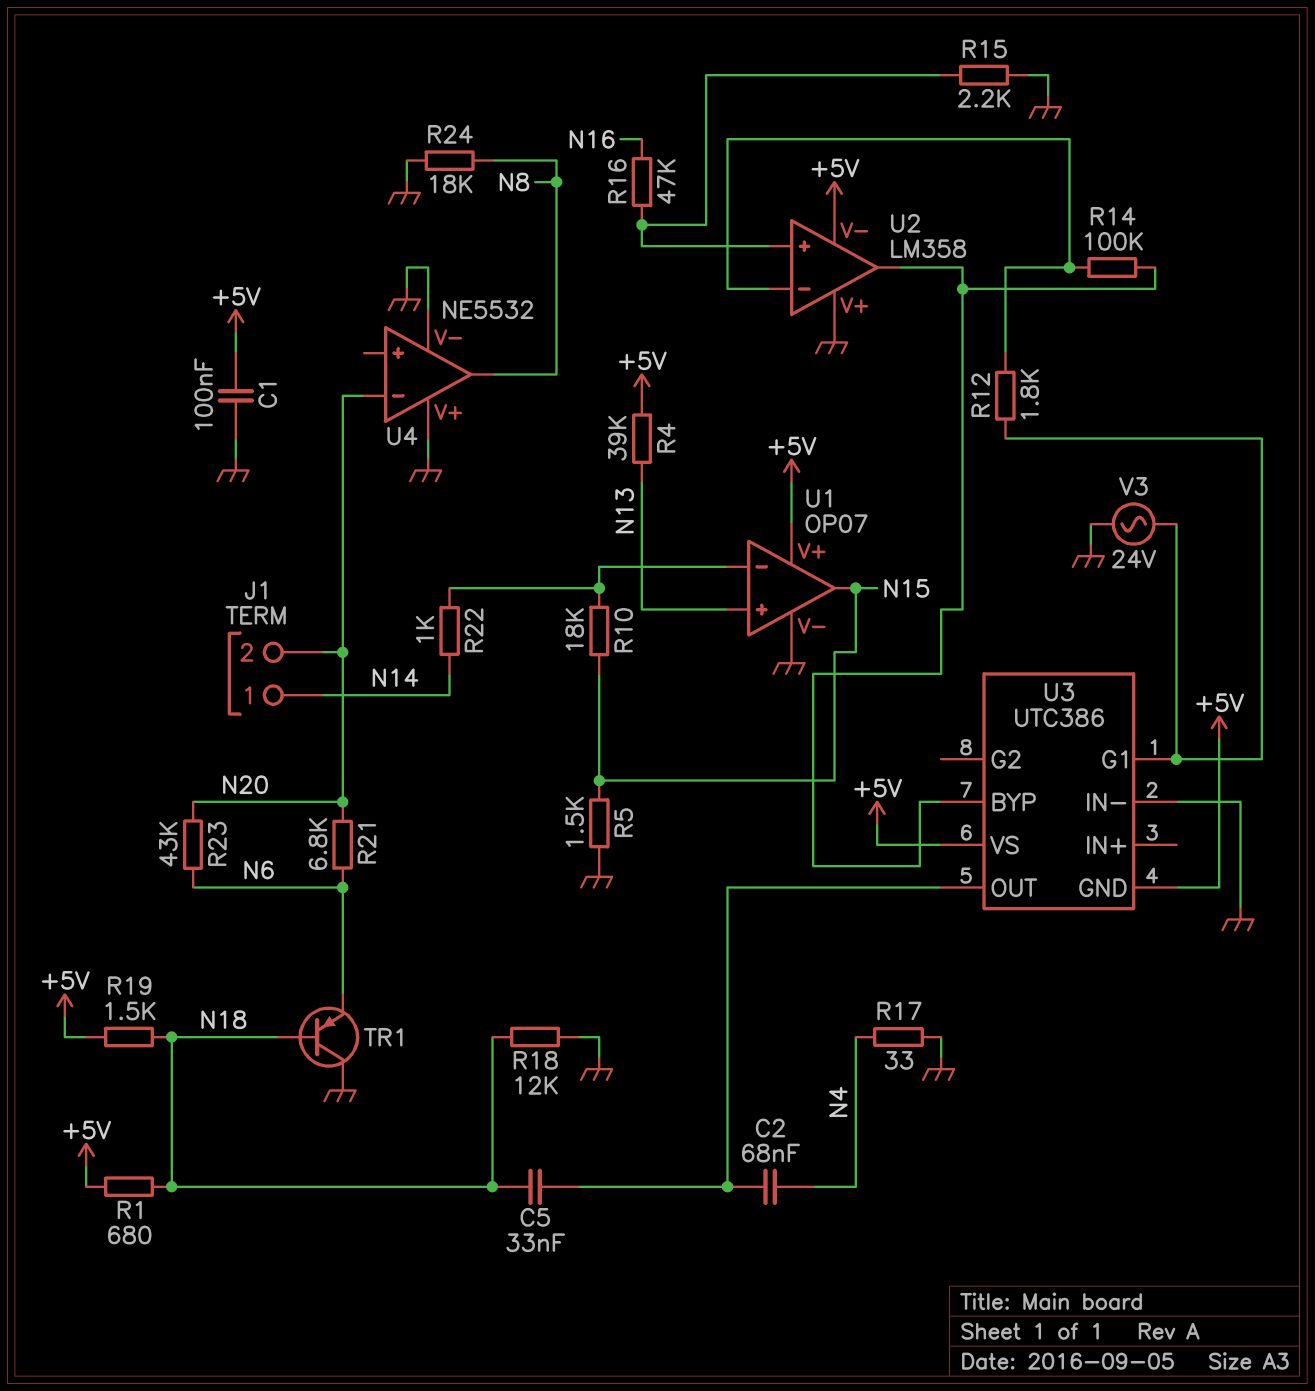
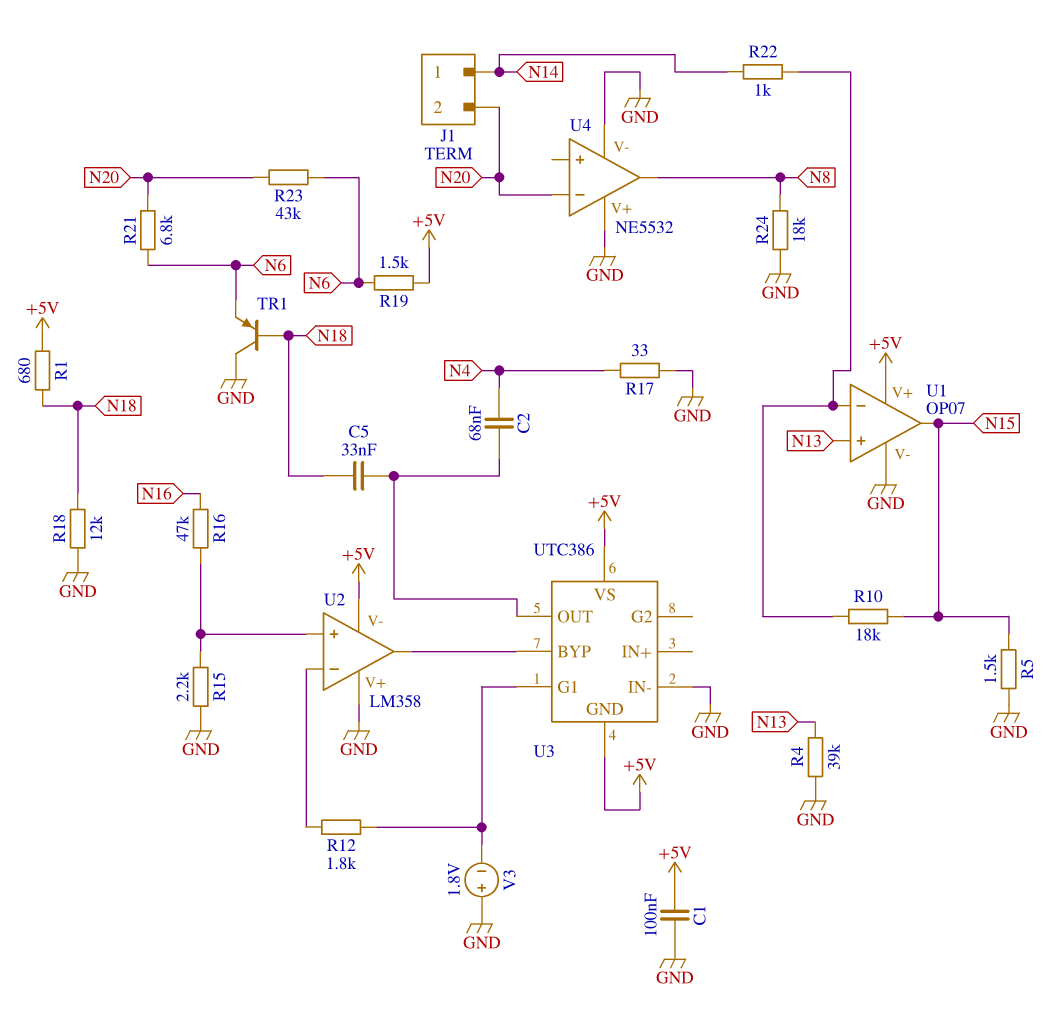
R4: 39k (+5V, N13) -> 39k (GND, N13)
R14: 100k (U2/in-, U2/out) -> none
R19: 1.5k (+5V, N18) -> 1.5k (+5V, N6)
V3: AC 24V (GND, U3/G1) -> 1.8V (plus GND, minus U3/G1)

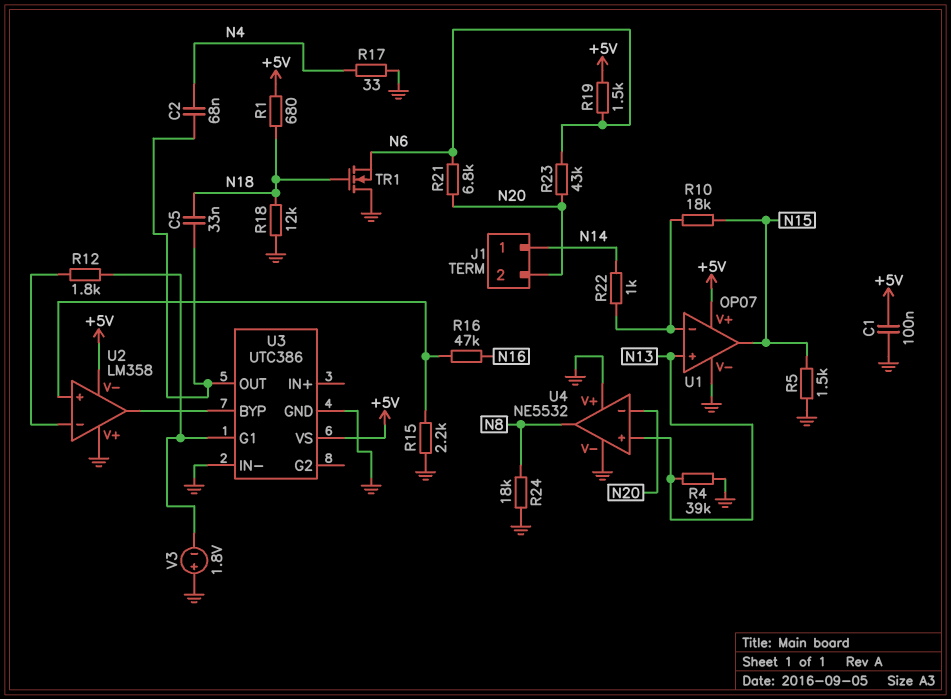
TR1: PNP (B N18, C GND, E N6) -> NMOS (G N18, D GND, S N6)
U3 pin GND: +5V -> GND
U4 pin in+: none -> N13

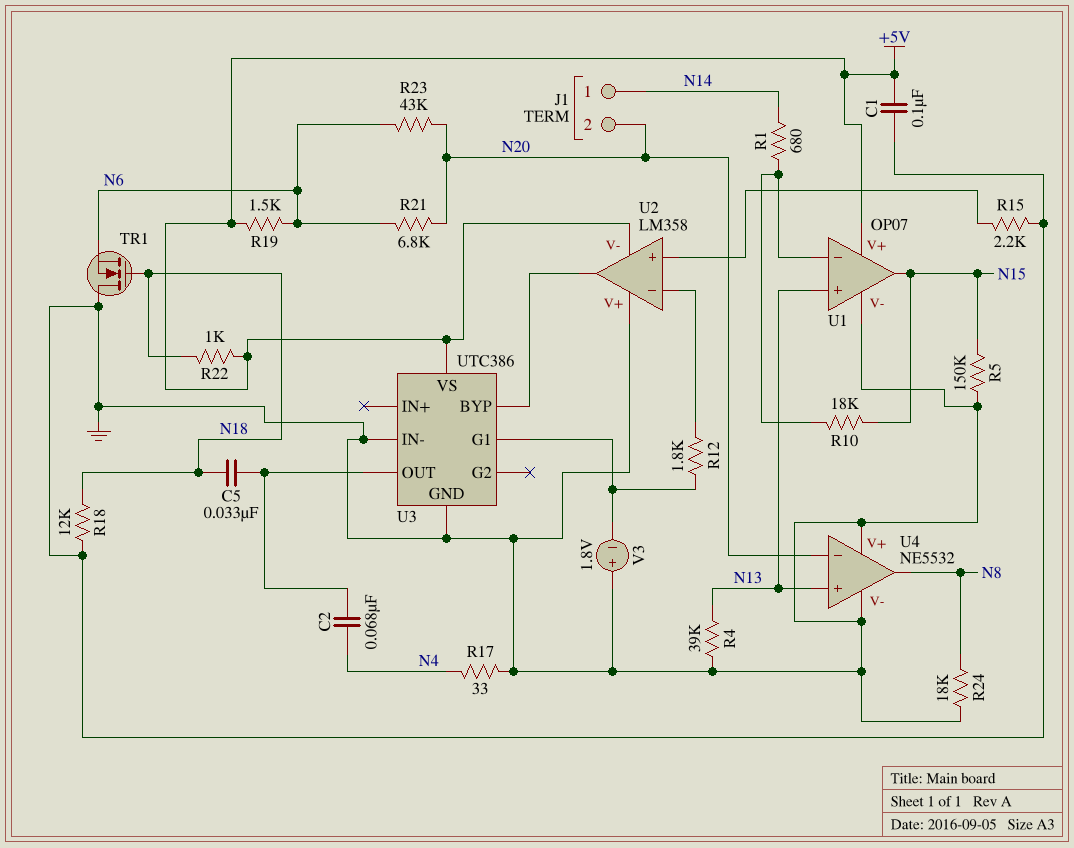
R1: 680 (+5V, N18) -> 680 (N14, U1/in-)
R5: 1.5k (GND, N15) -> 150k (GND, N15)
R16: 47k (N16, U2/in+) -> none
R22: 1k (N14, U1/in-) -> 1k (+5V, N18)

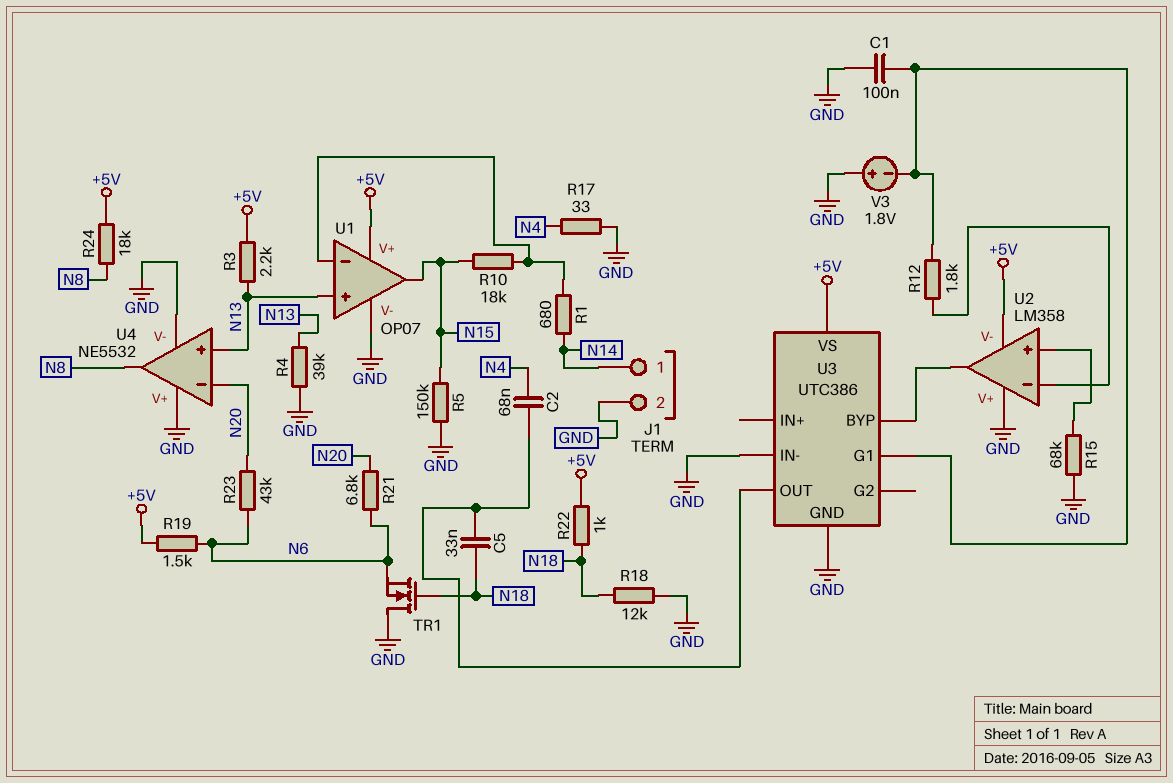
C1: 100nF (+5V, GND) -> 100nF (GND, U3/G1)
J1 pin 2: N20 -> GND
R3: none -> 2.2k (+5V, N13)
R15: 2.2k (GND, U2/in+) -> 68k (GND, U2/in+)
R24: 18k (GND, N8) -> 18k (+5V, N8)

